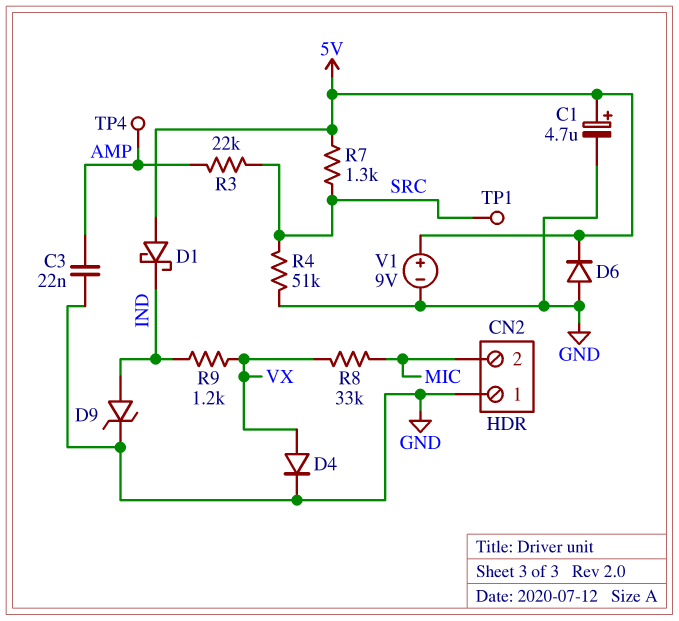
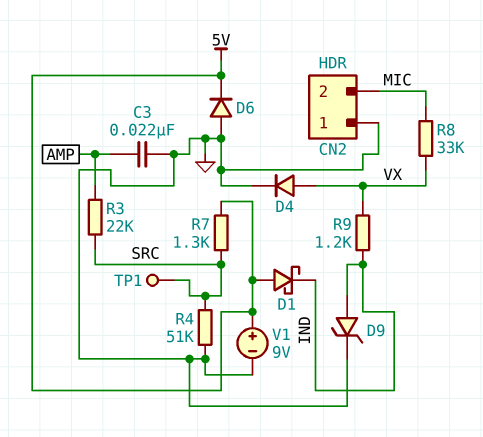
C1: 4.7uF (plus 5V, minus GND) -> none
TP4: test point (AMP) -> none

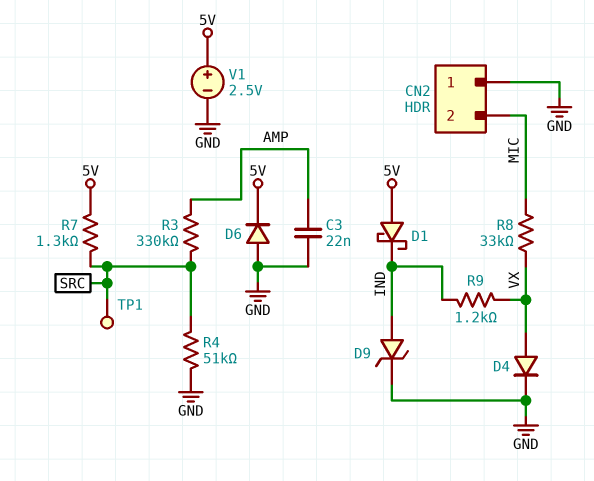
R3: 22k (AMP, SRC) -> 330k (AMP, SRC)
V1: 9V (plus 5V, minus GND) -> 2.5V (plus 5V, minus GND)

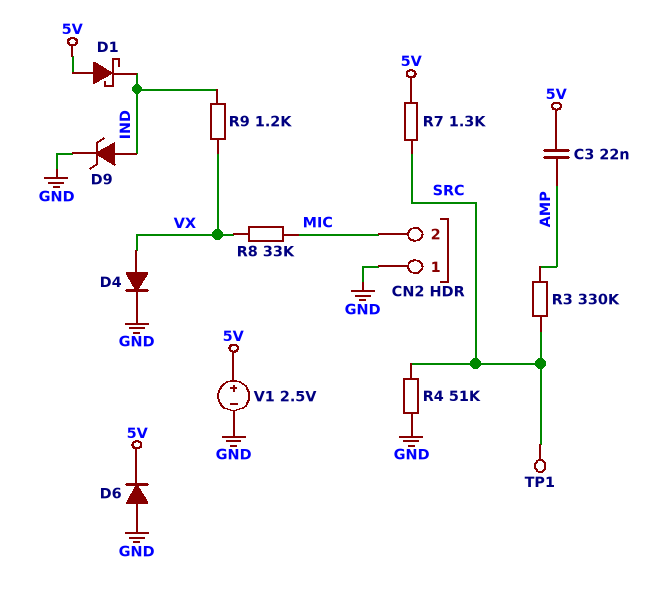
C3: 22nF (AMP, GND) -> 22nF (5V, AMP)

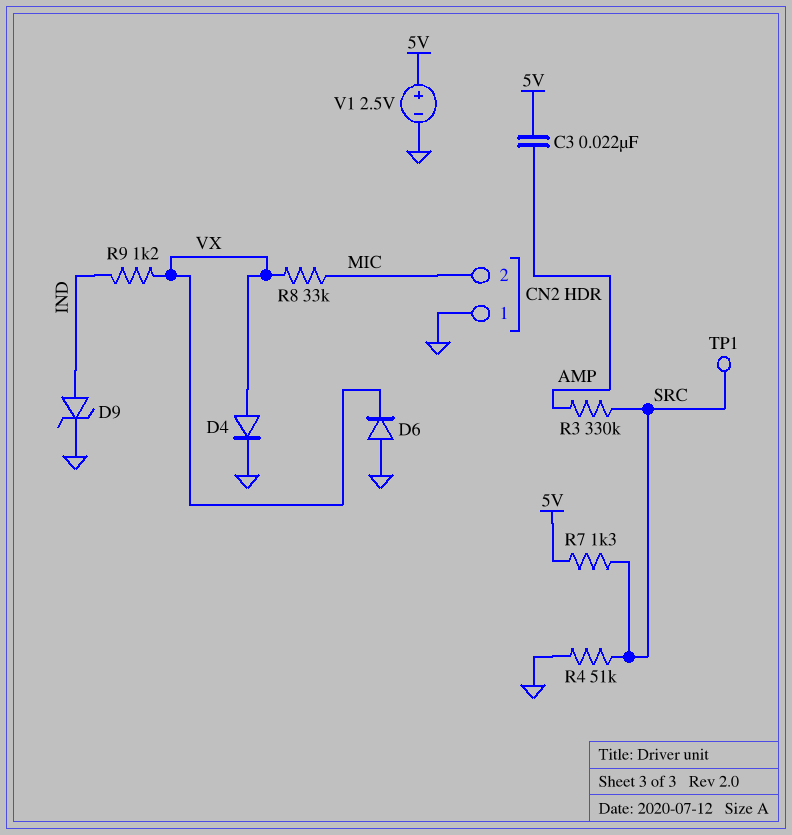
D1: schottky (A 5V, K IND) -> none
D6: diode (A GND, K 5V) -> diode (A GND, K VX)

